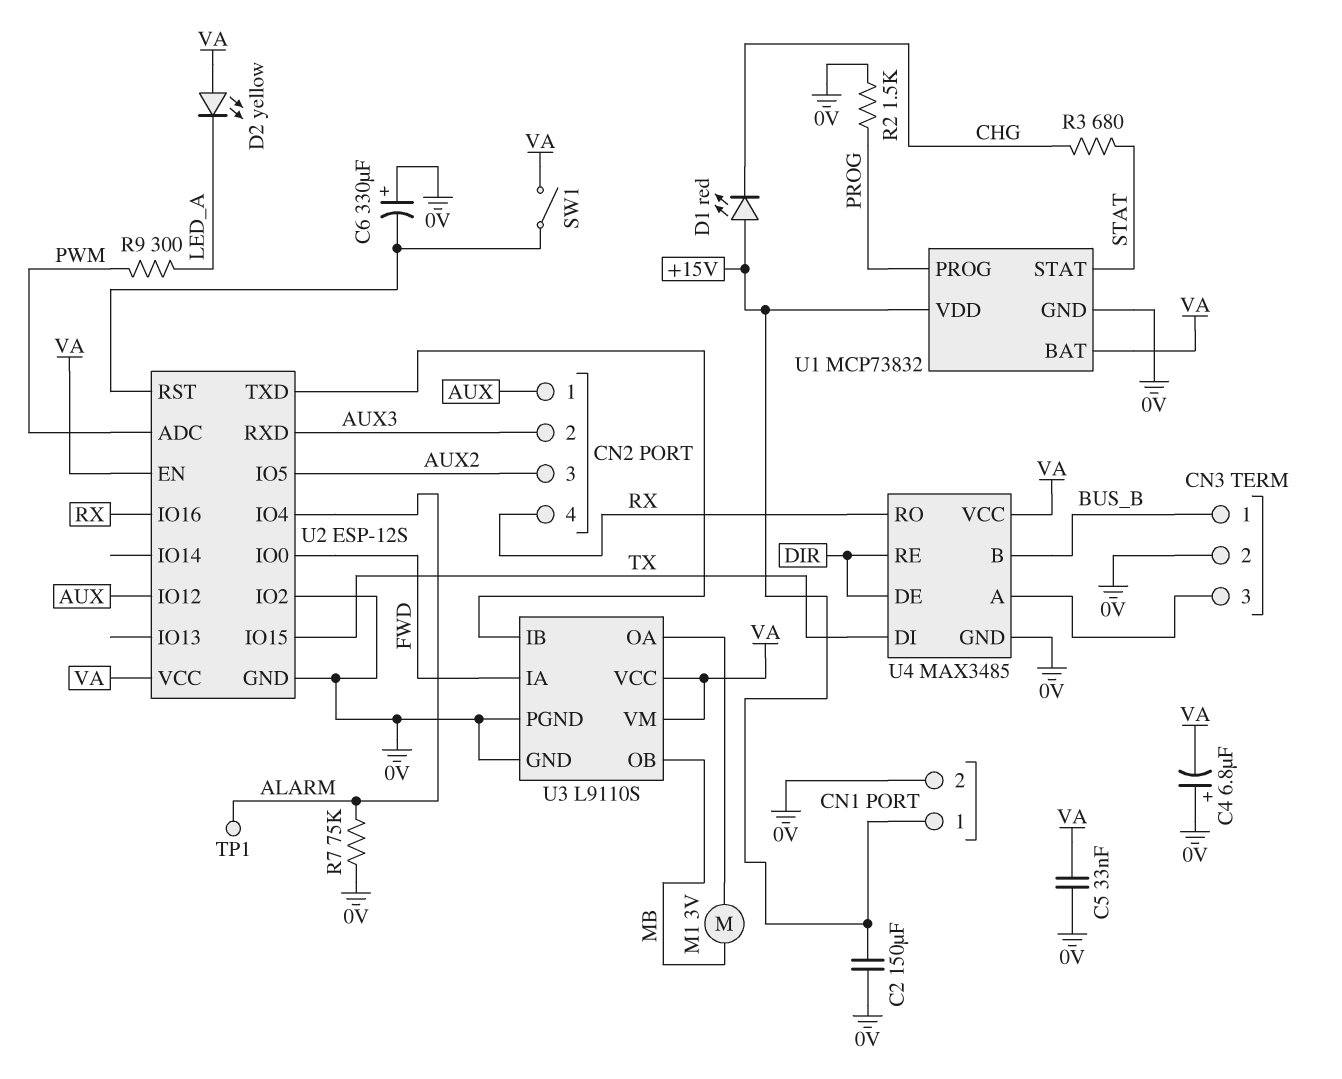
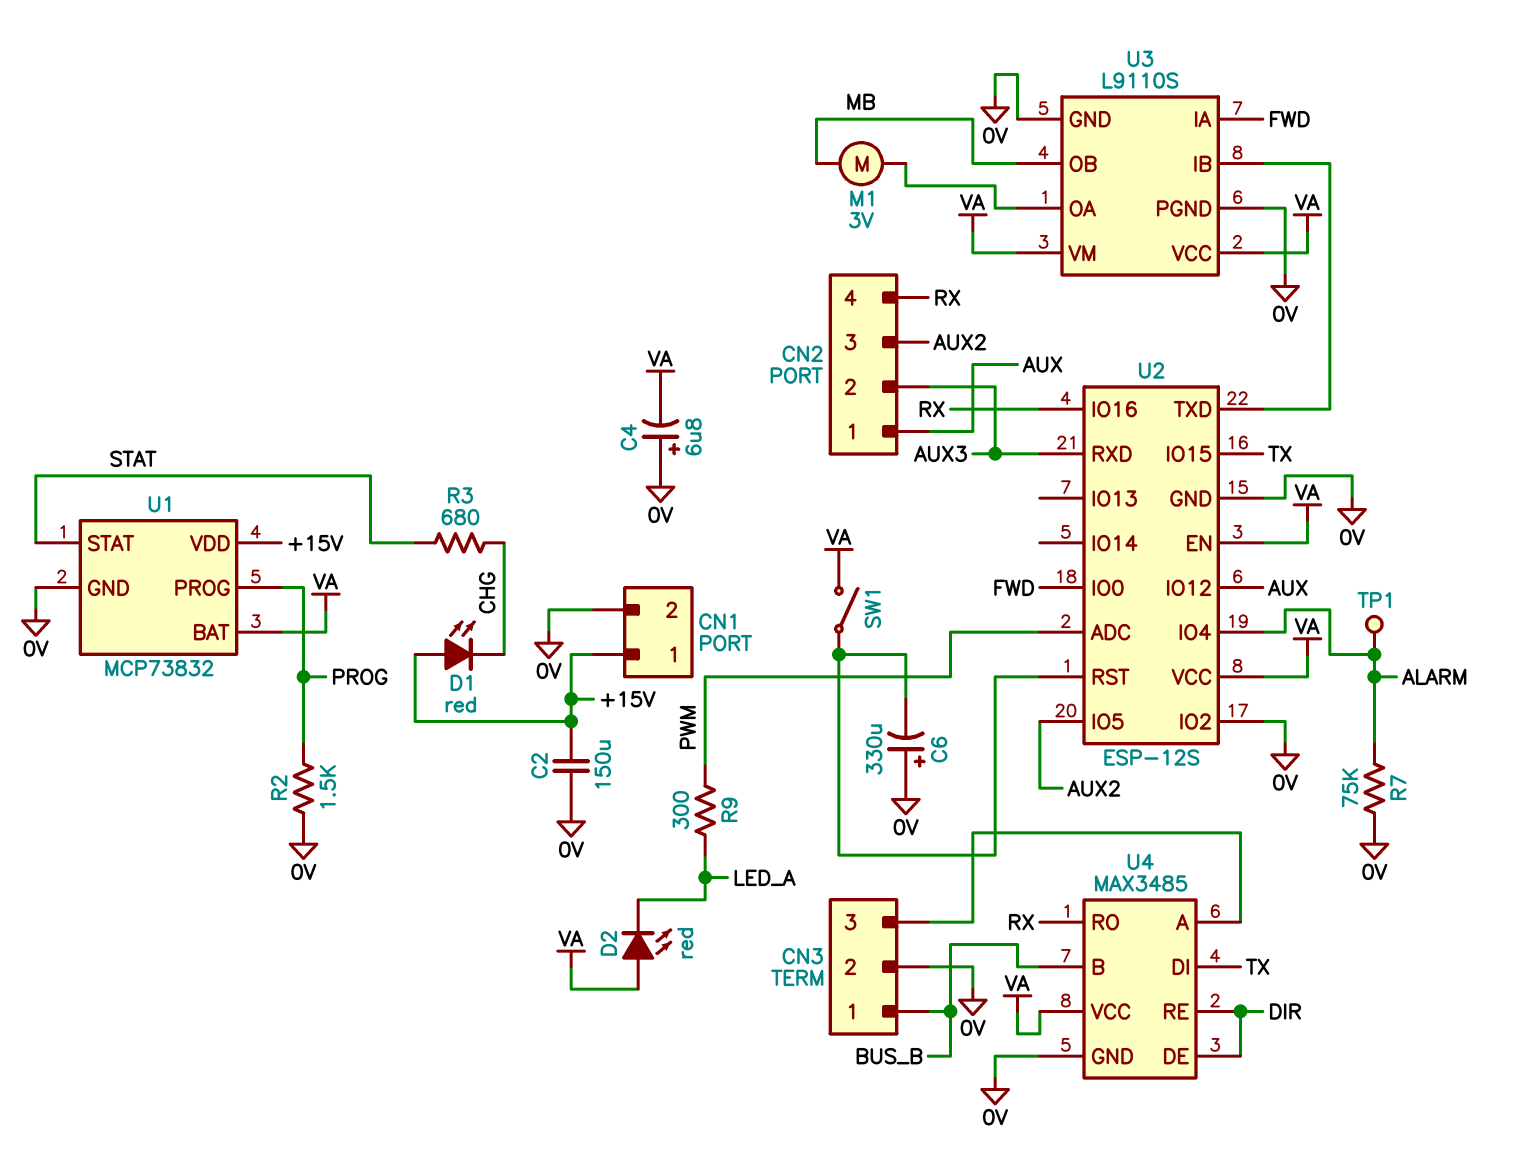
C5: 33nF (0V, VA) -> none
D2: LED yellow (A VA, K LED_A) -> LED red (A VA, K LED_A)

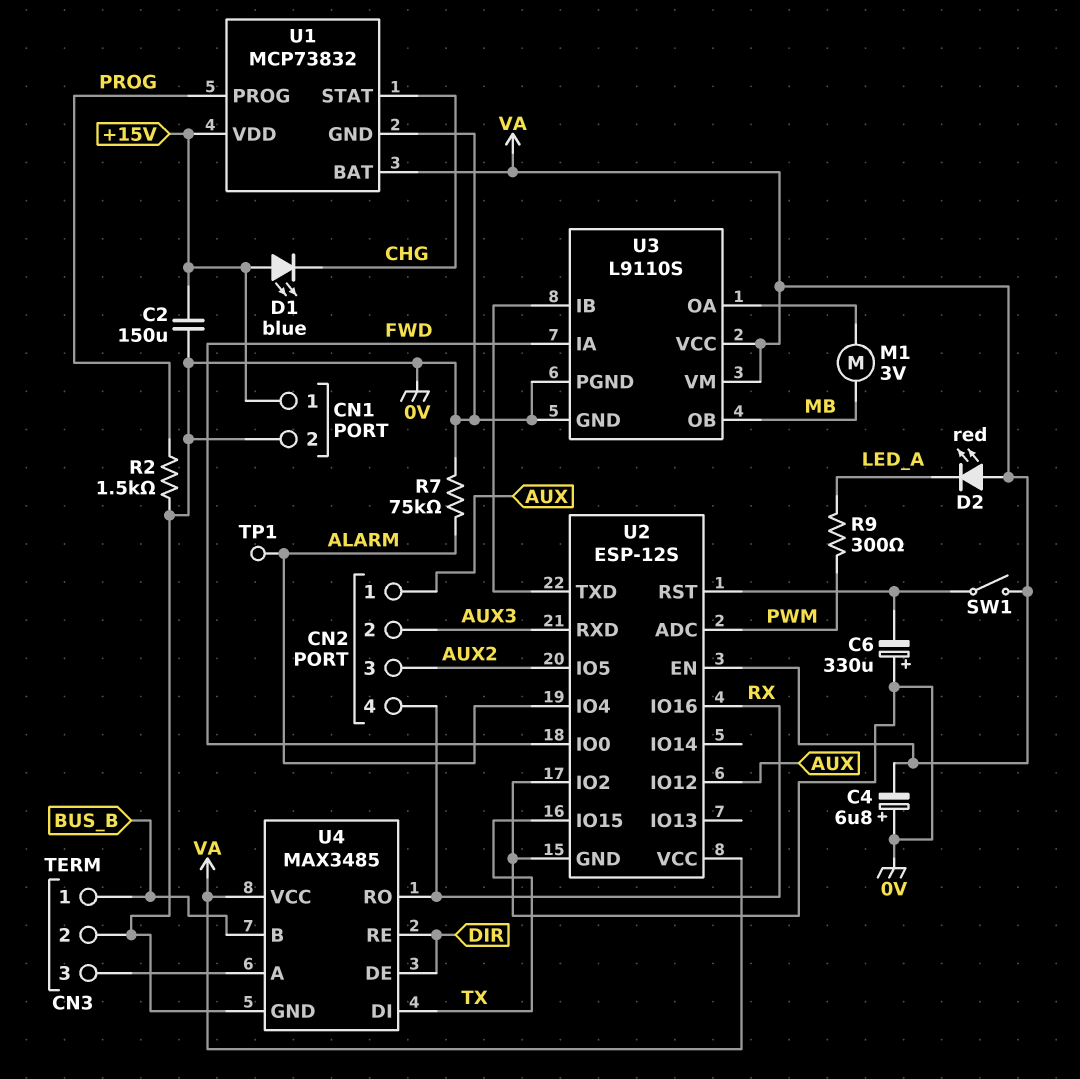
D1: LED red (A +15V, K CHG) -> LED blue (A +15V, K CHG)
R3: 680 (CHG, STAT) -> none
U1 pin STAT: STAT -> CHG

